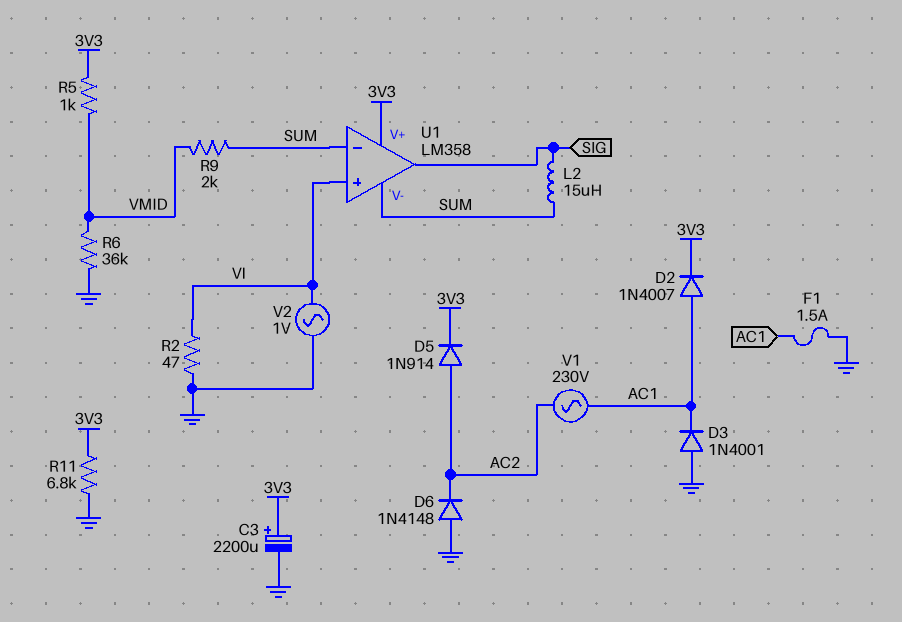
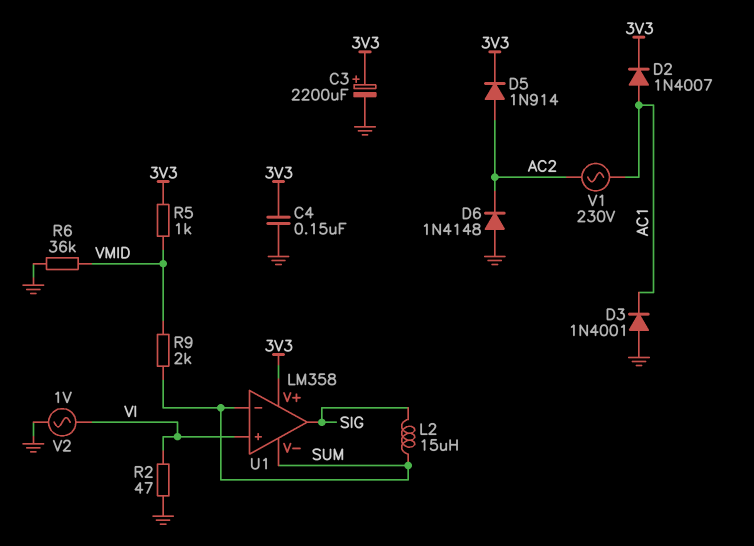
C4: none -> 150nF (3V3, GND)
F1: 1.5A (AC1, GND) -> none
R11: 6.8k (3V3, GND) -> none

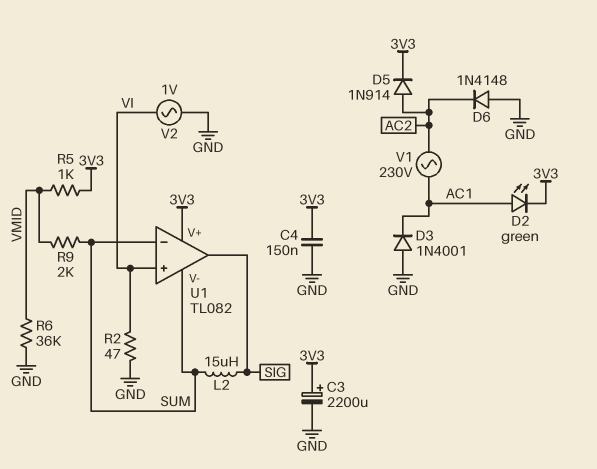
D2: diode 1N4007 (A AC1, K 3V3) -> LED green (A AC1, K 3V3)
U1: LM358 -> TL082

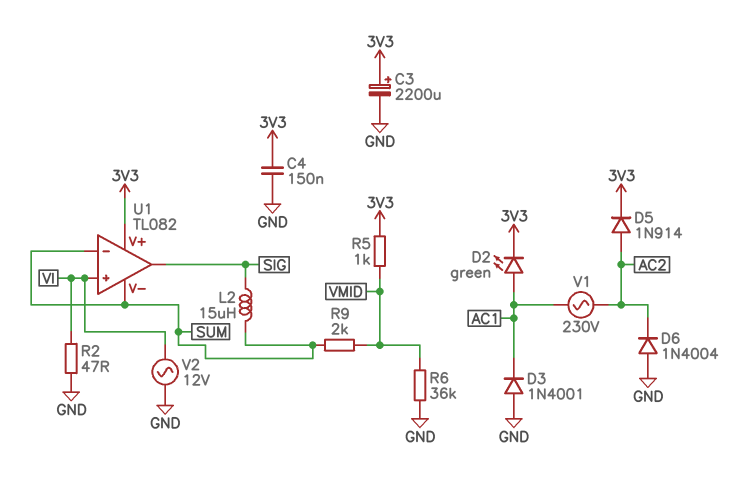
D6: diode 1N4148 (A GND, K AC2) -> diode 1N4004 (A GND, K AC2)
V2: AC 1V (GND, VI) -> AC 12V (GND, VI)

